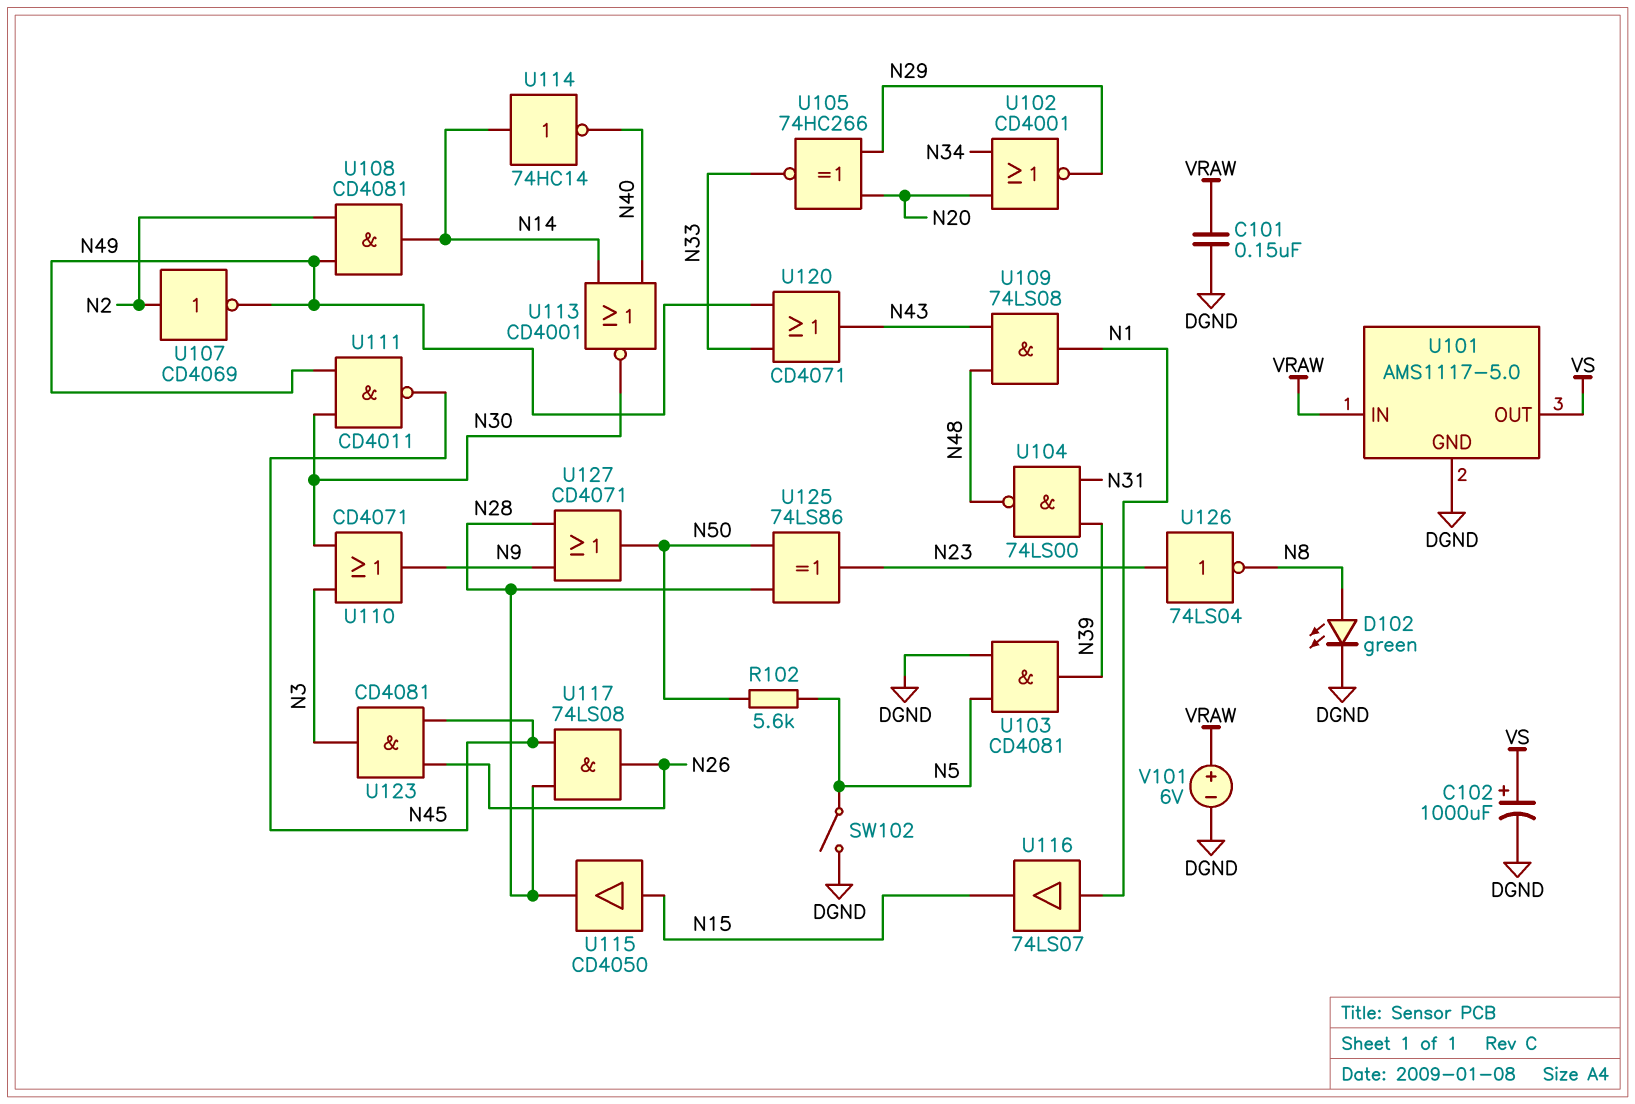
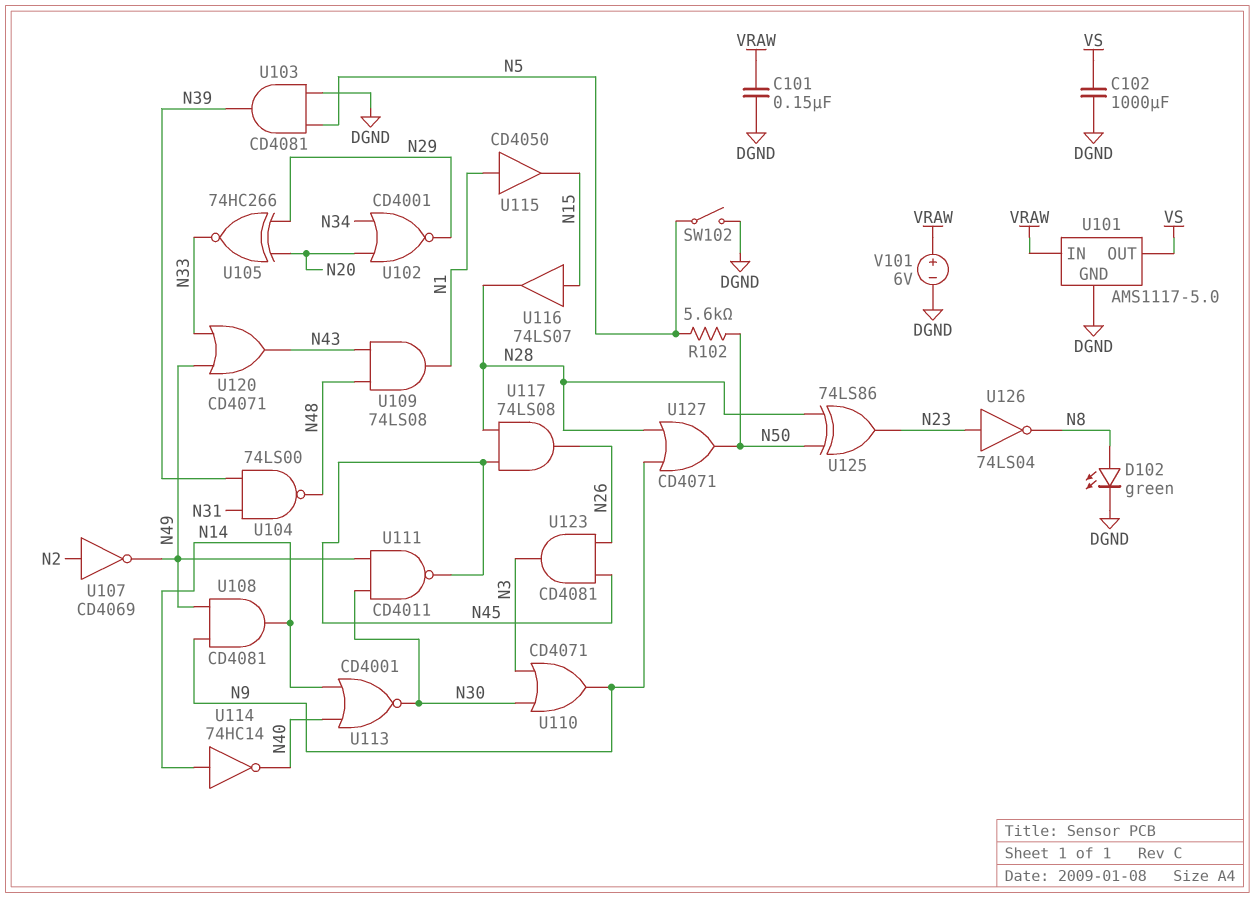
C102: 1000uF (plus VS, minus DGND) -> 1000uF (DGND, VS)
U108: AND CD4081 (in N2, in N49, out N14) -> AND CD4081 (in N9, in N49, out N14)
U115: buffer CD4050 (in N15, out N28) -> buffer CD4050 (in N1, out N15)
U116: buffer 74LS07 (in N1, out N15) -> buffer 74LS07 (in N15, out N28)

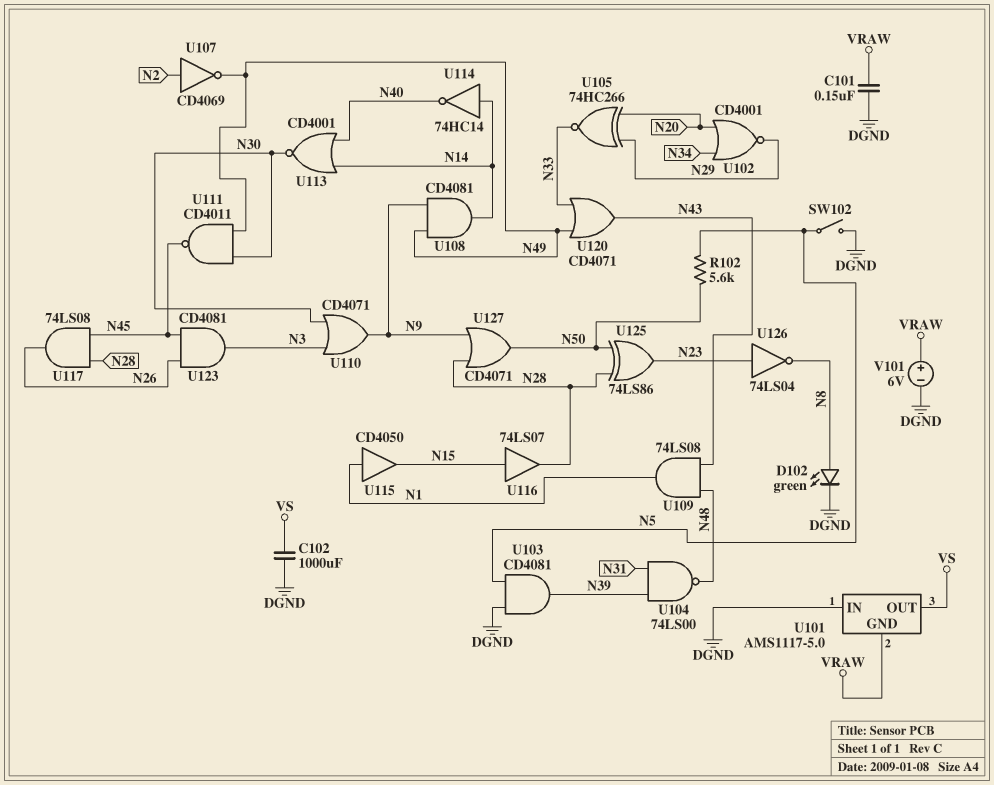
U101 pin GND: DGND -> VRAW
U101 pin IN: VRAW -> DGND

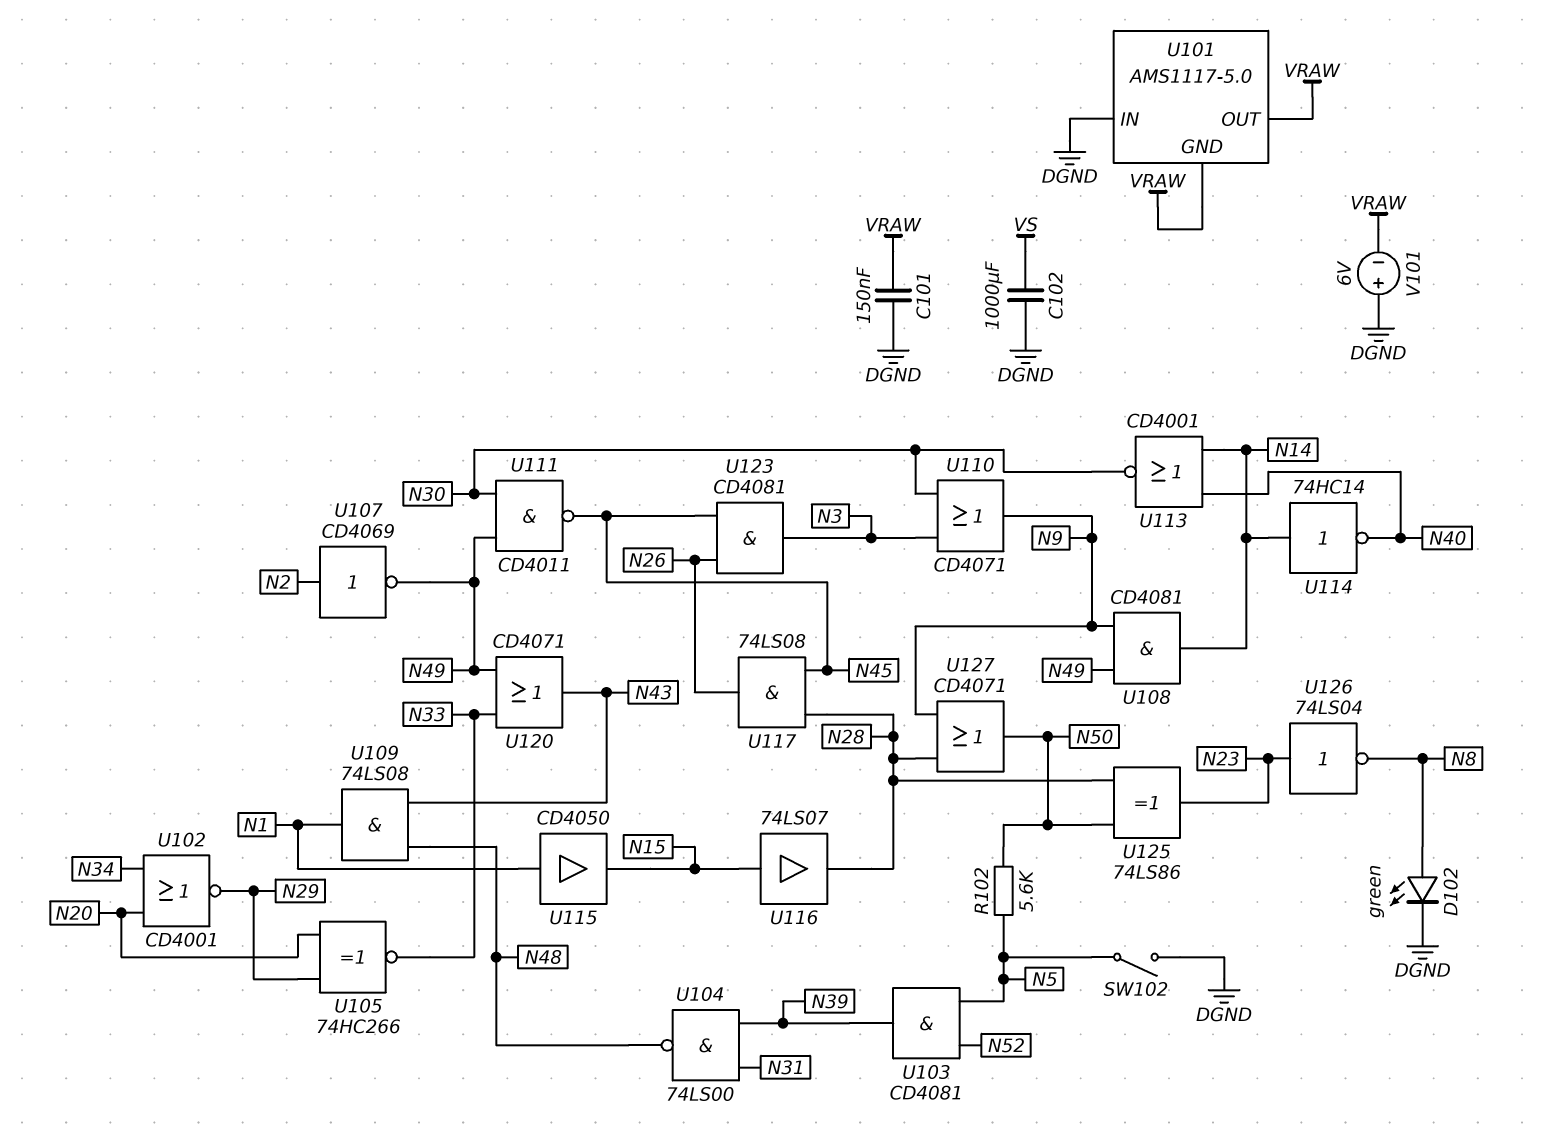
U101 pin OUT: VS -> VRAW
U103: AND CD4081 (in DGND, in N5, out N39) -> AND CD4081 (in N5, in N52, out N39)
V101: 6V (plus VRAW, minus DGND) -> 6V (plus DGND, minus VRAW)

